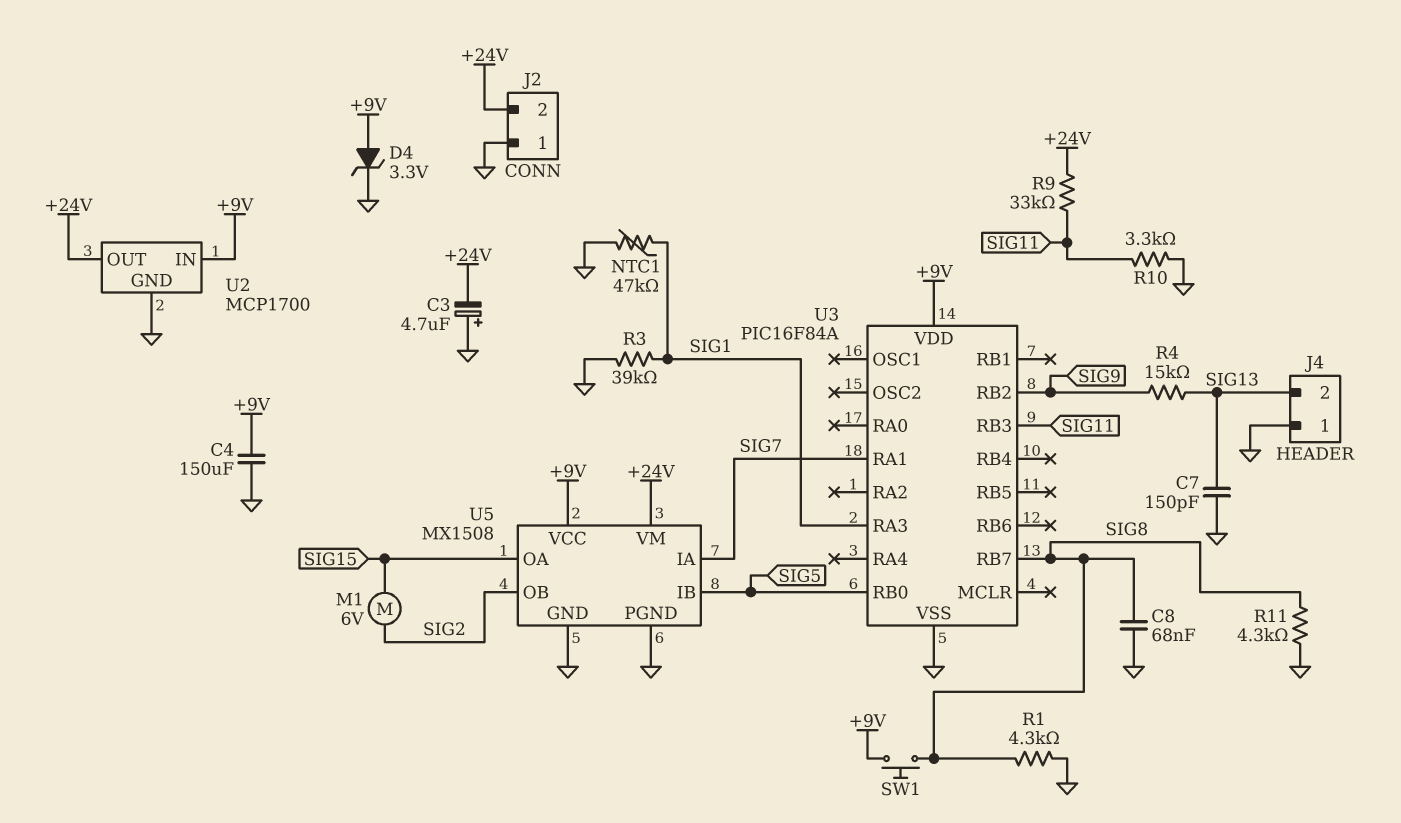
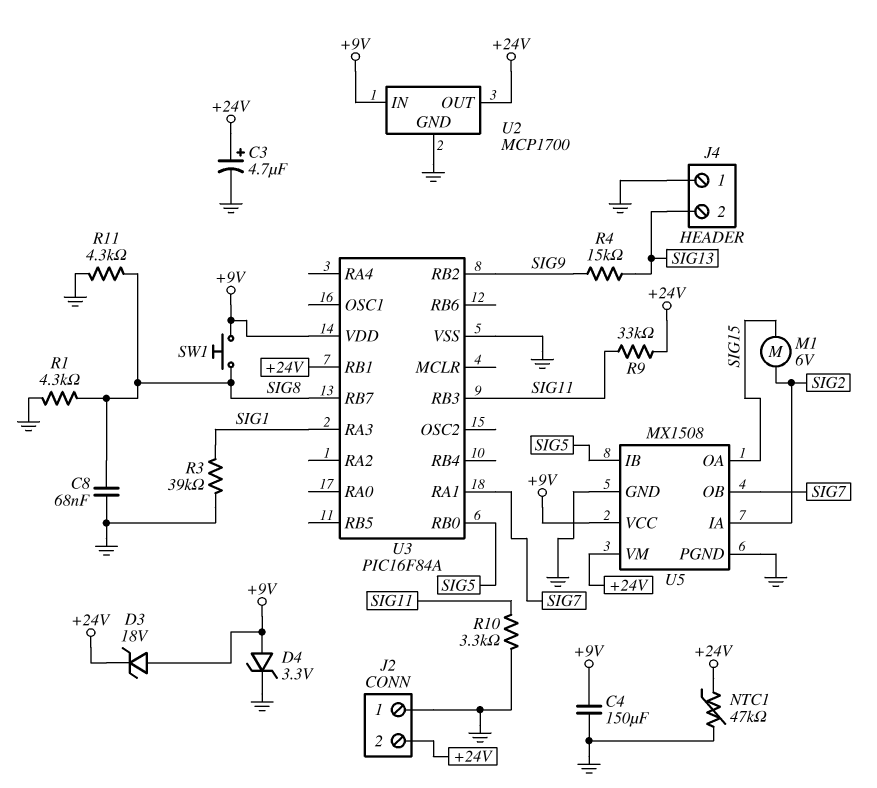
C3: 4.7uF (plus GND, minus +24V) -> 4.7uF (plus +24V, minus GND)
C7: 150pF (GND, SIG13) -> none
D3: none -> zener 18V (A +9V, K +24V)
NTC1: 47k (GND, SIG1) -> 47k (+24V, GND)
U3 pin RB1: none -> +24V
U5 pin IA: SIG7 -> SIG2
U5 pin OB: SIG2 -> SIG7

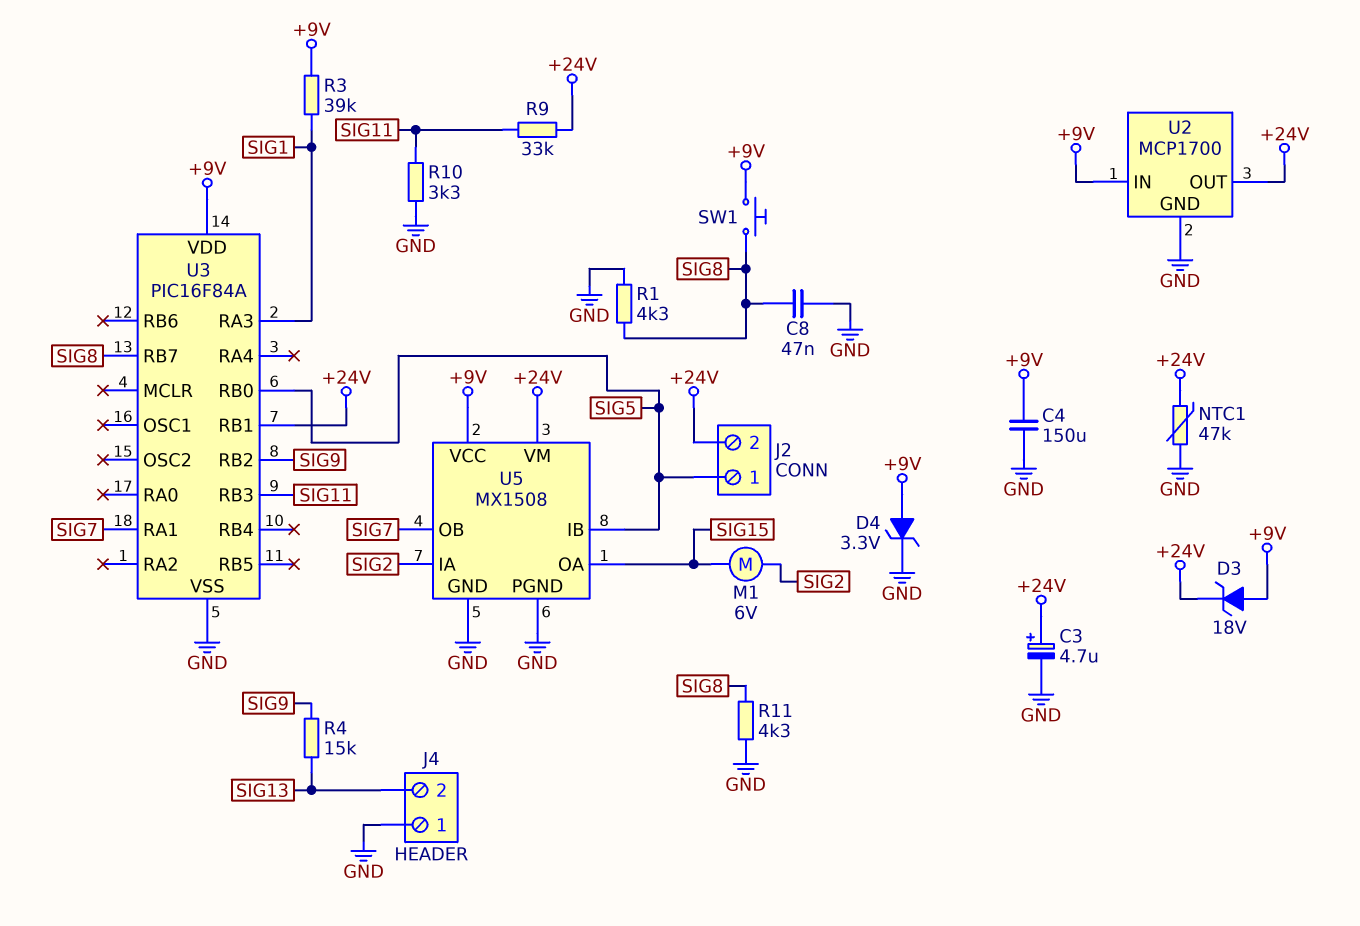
C8: 68nF (GND, SIG8) -> 47nF (GND, SIG8)
J2 pin 1: GND -> SIG5
R3: 39k (GND, SIG1) -> 39k (+9V, SIG1)

